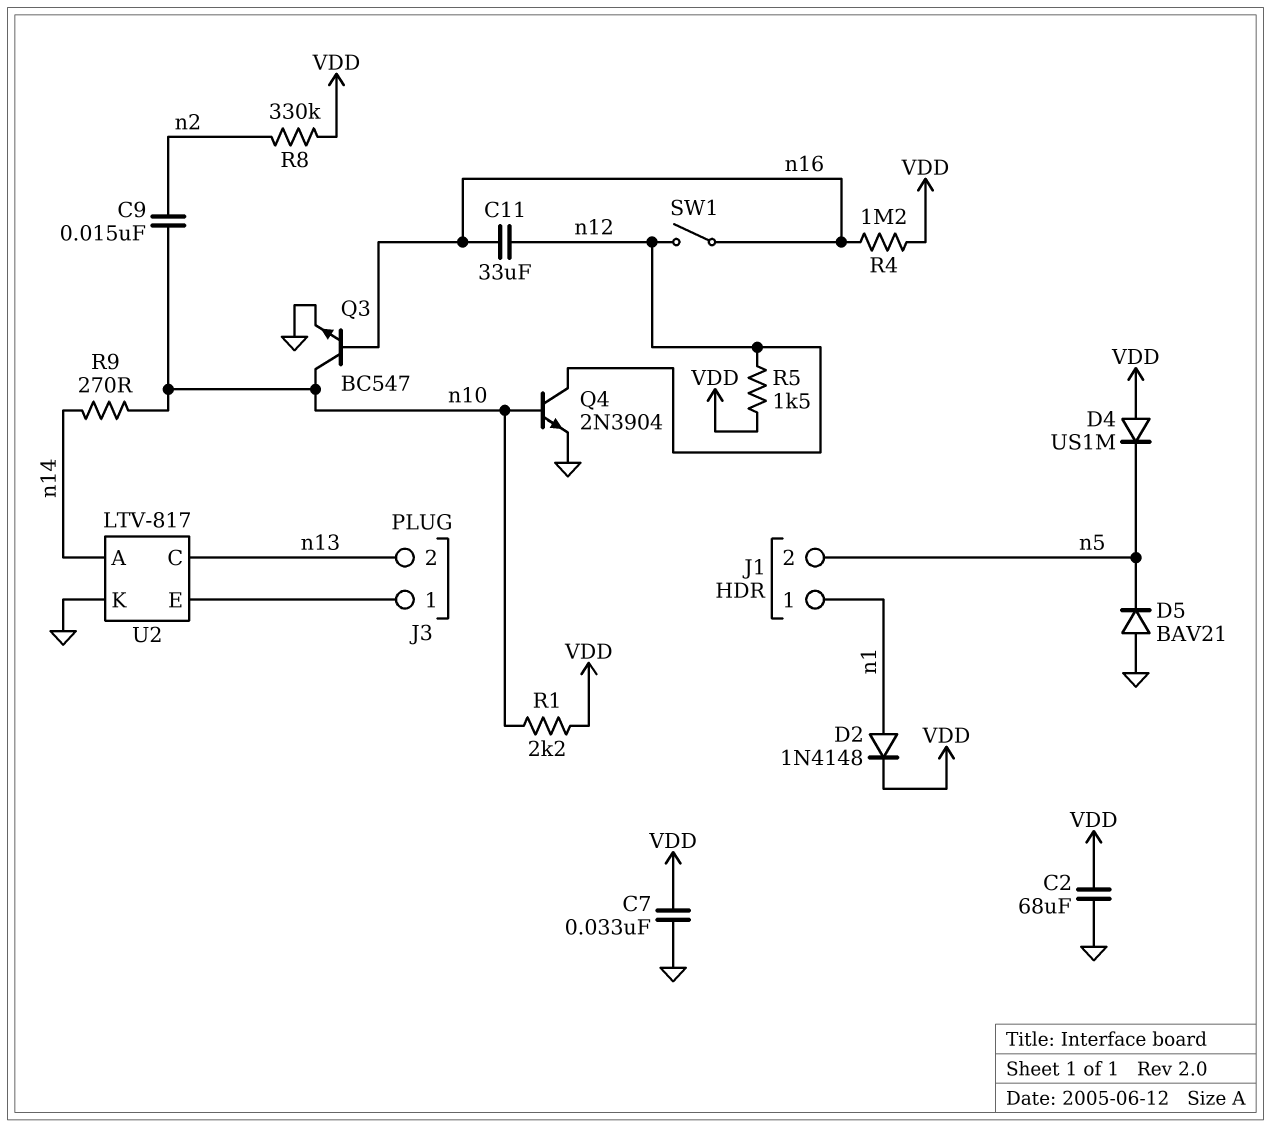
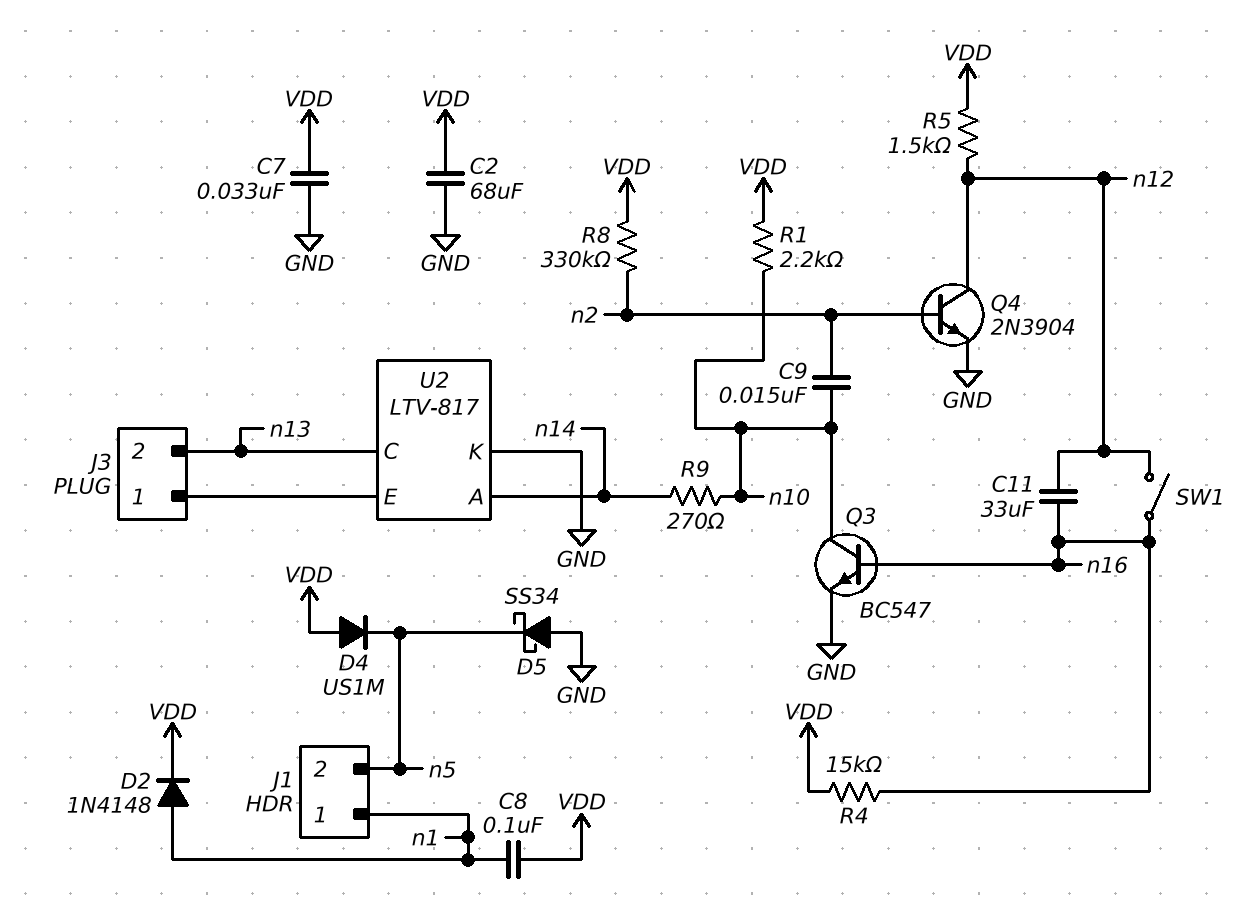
C8: none -> 100nF (VDD, n1)
D5: diode BAV21 (A GND, K n5) -> schottky SS34 (A GND, K n5)
Q4: NPN 2N3904 (B n10, C n12, E GND) -> NPN 2N3904 (B n2, C n12, E GND)
R4: 1.2M (VDD, n16) -> 15k (VDD, n16)

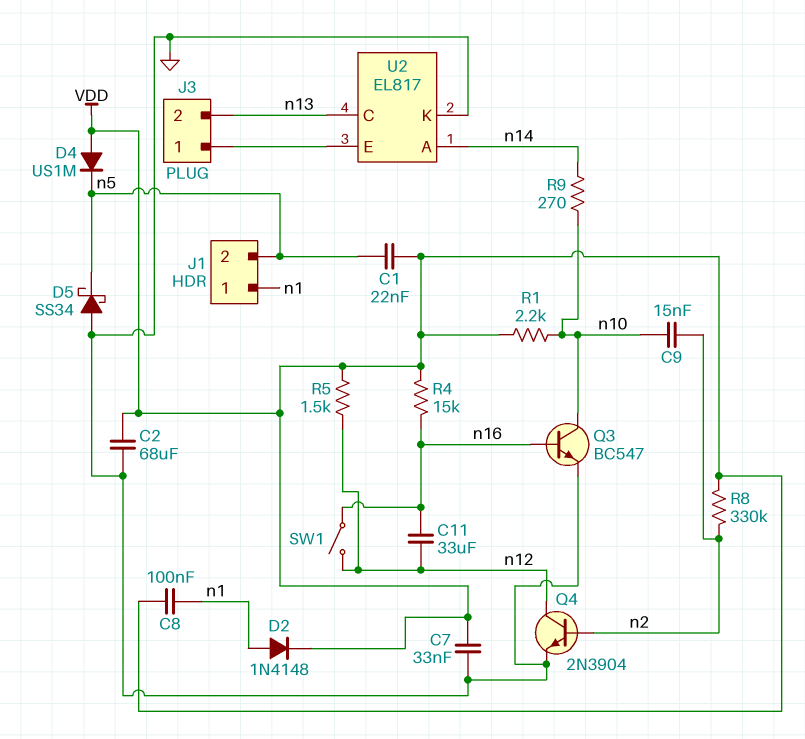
C1: none -> 22nF (VDD, n5)
U2: LTV-817 -> EL817

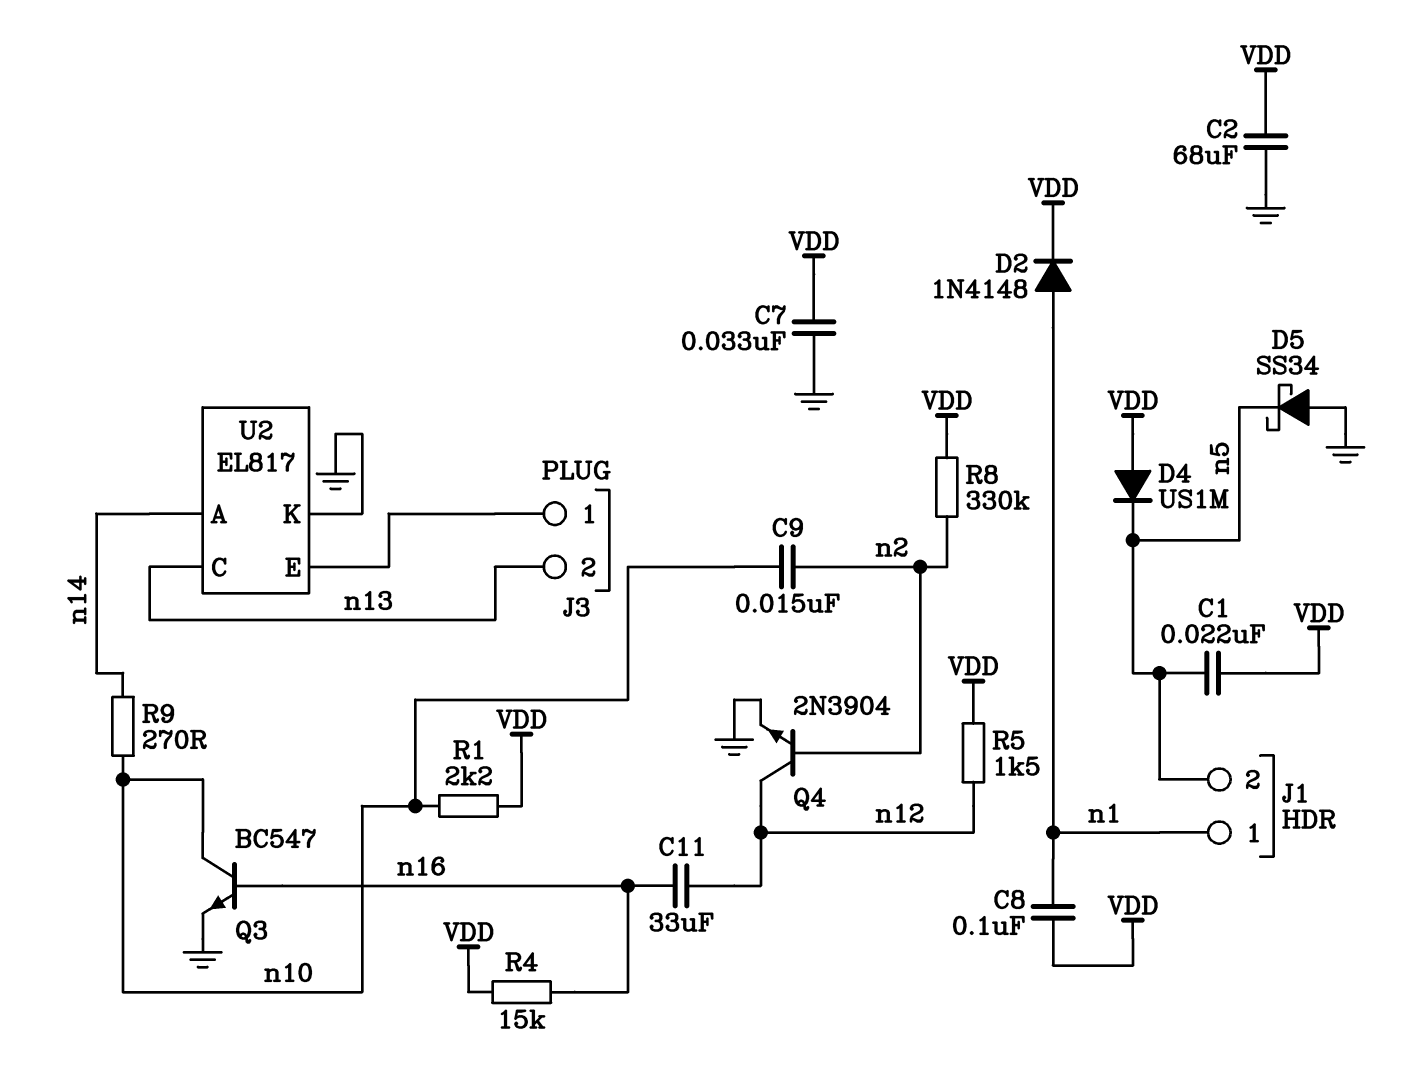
SW1: switch (n12, n16) -> none

